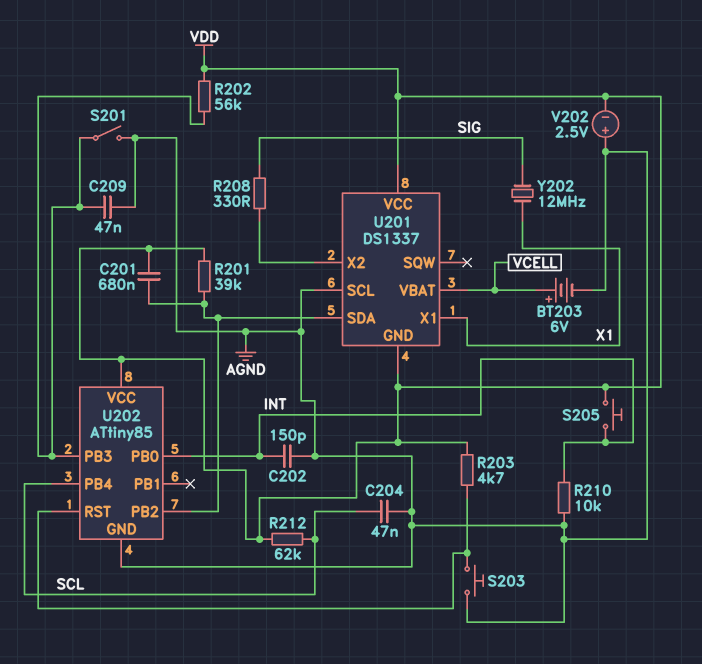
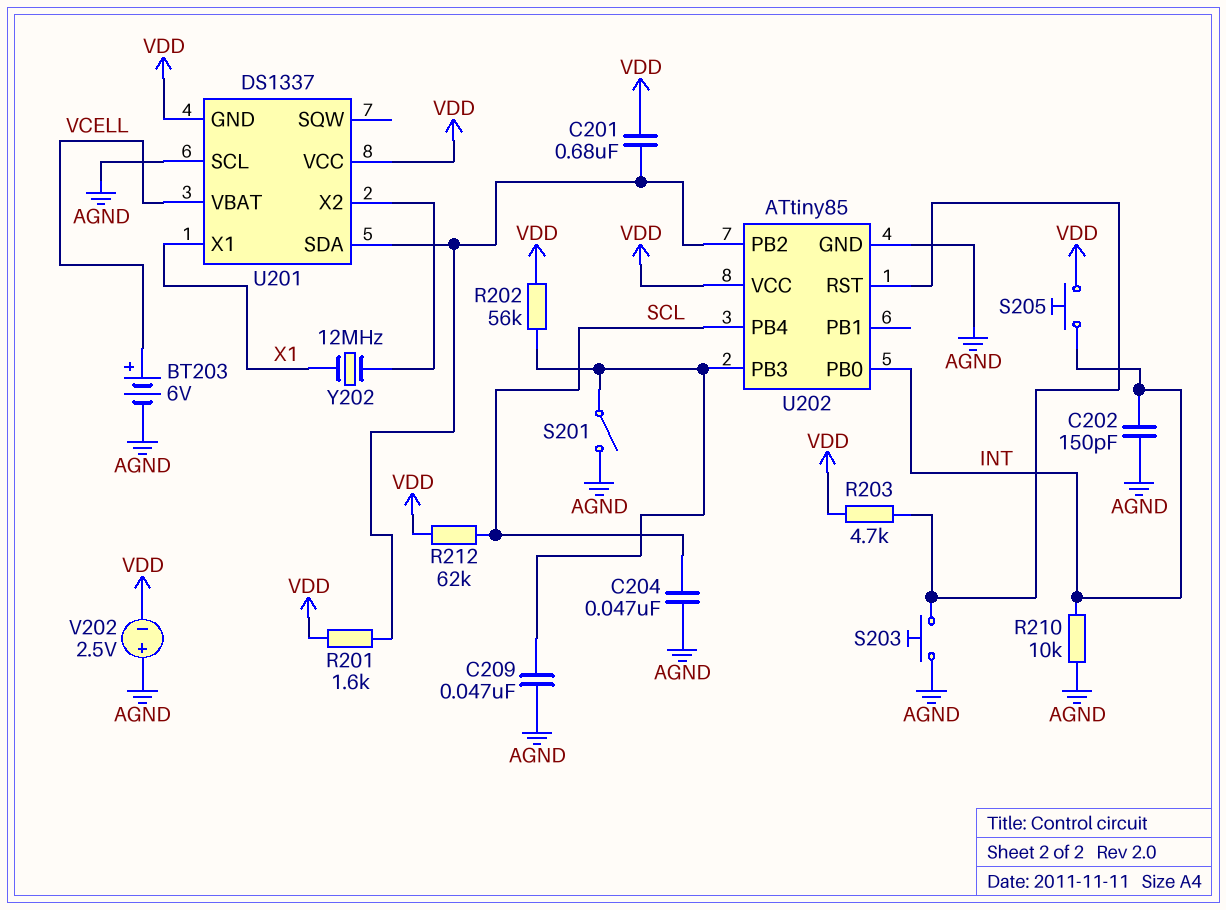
R201: 39k (U201/SDA, VDD) -> 1.6k (U201/SDA, VDD)
R208: 330 (SIG, U201/X2) -> none
Y202: 12MHz (SIG, X1) -> 12MHz (U201/X2, X1)

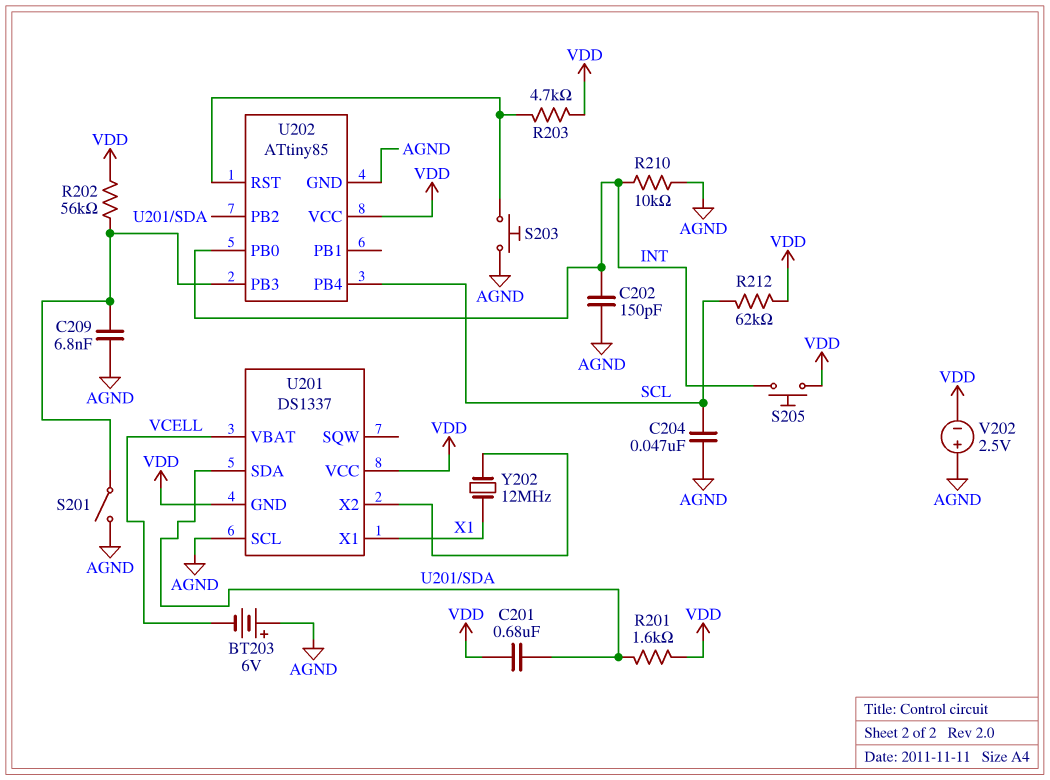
BT203: 6V (plus VCELL, minus AGND) -> 6V (plus AGND, minus VCELL)
C209: 47nF (AGND, U202/PB3) -> 6.8nF (AGND, U202/PB3)

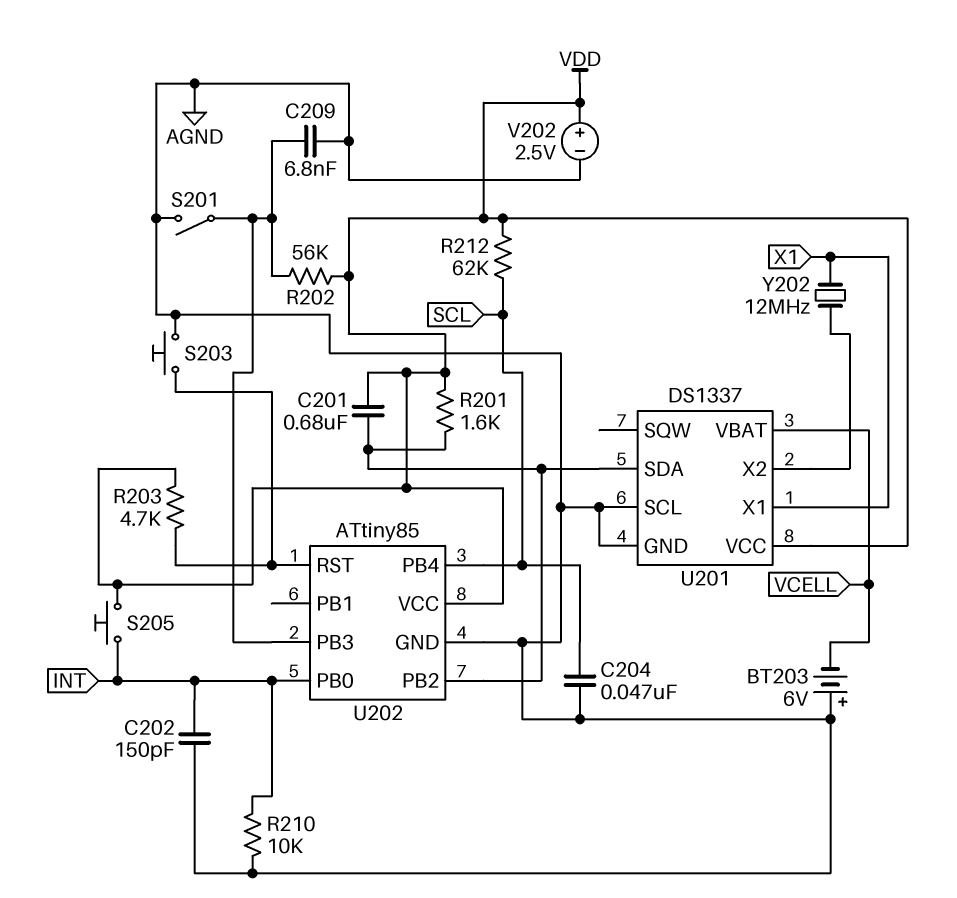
U201 pin GND: VDD -> AGND
V202: 2.5V (plus AGND, minus VDD) -> 2.5V (plus VDD, minus AGND)

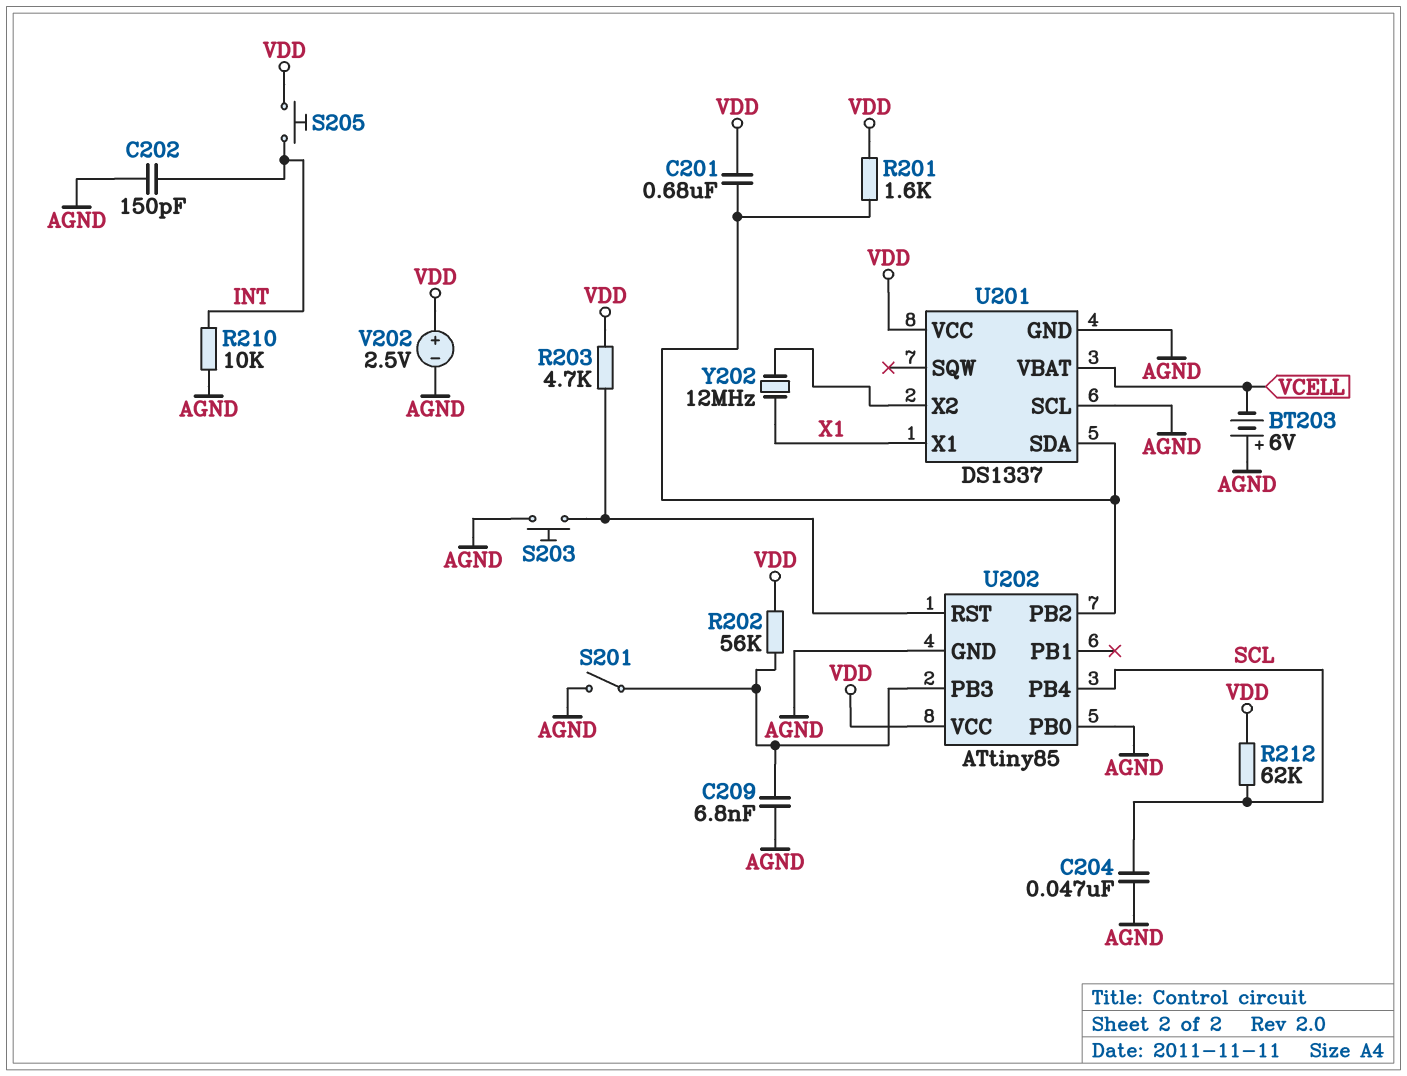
U202 pin PB0: INT -> AGND

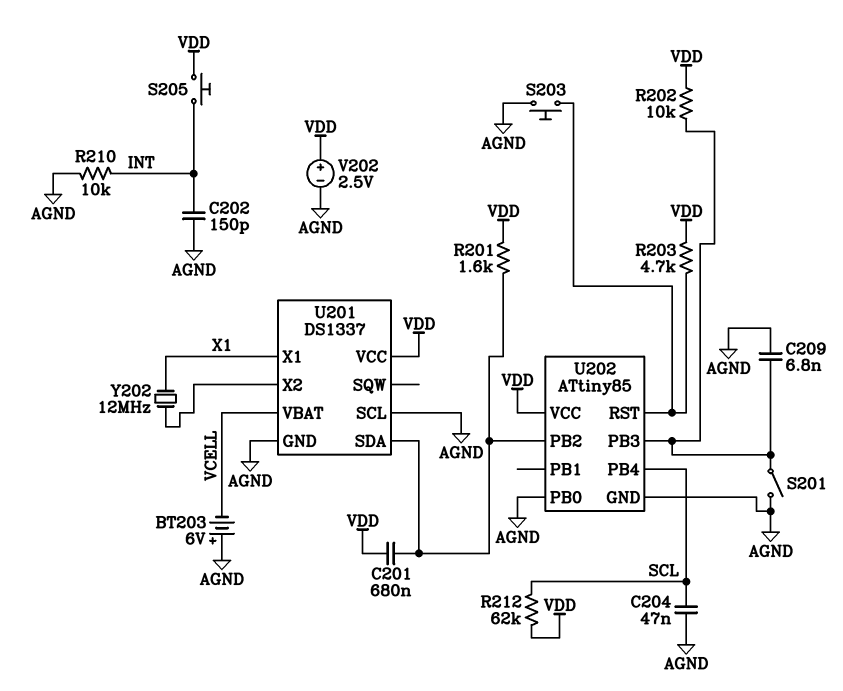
R202: 56k (U202/PB3, VDD) -> 10k (U202/PB3, VDD)

